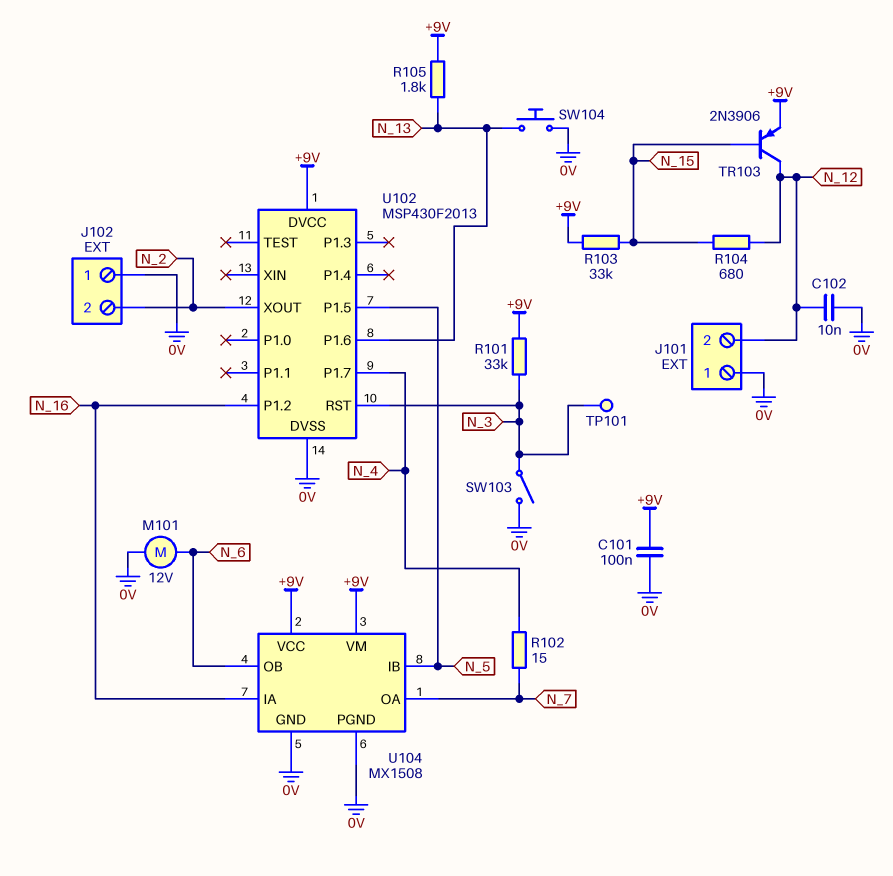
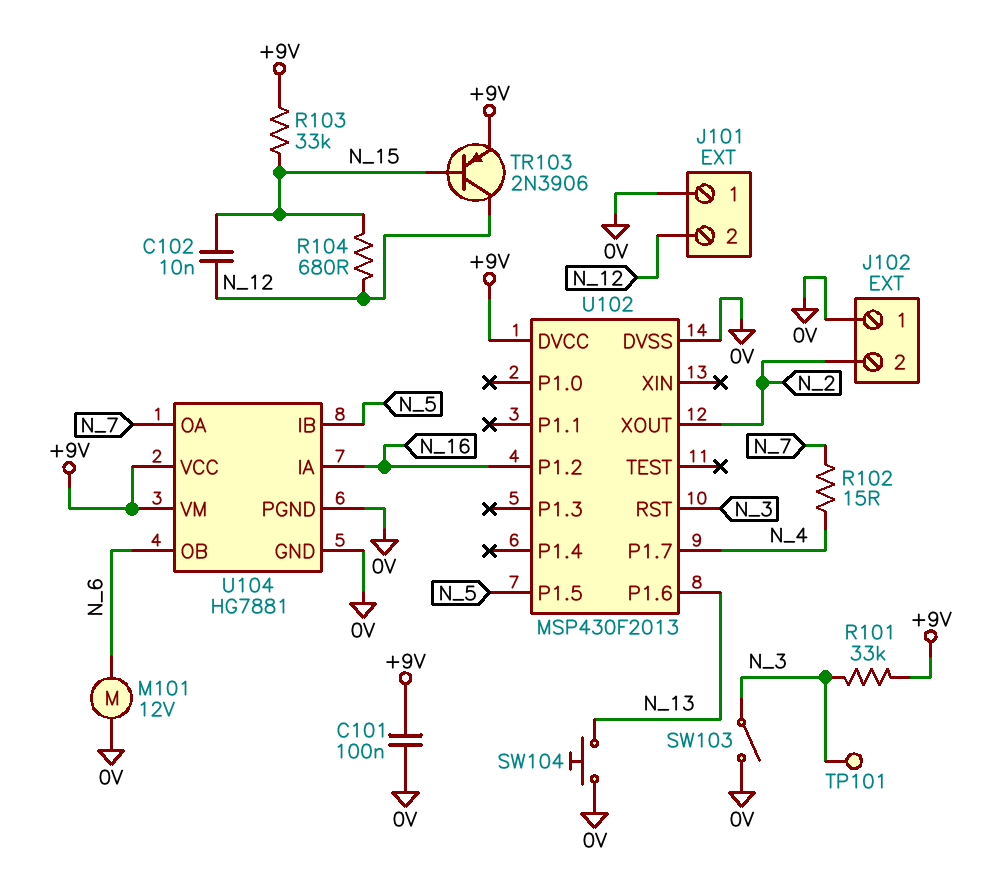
C102: 10nF (0V, N_12) -> 10nF (N_12, N_15)
R105: 1.8k (+9V, N_13) -> none
U104: MX1508 -> HG7881

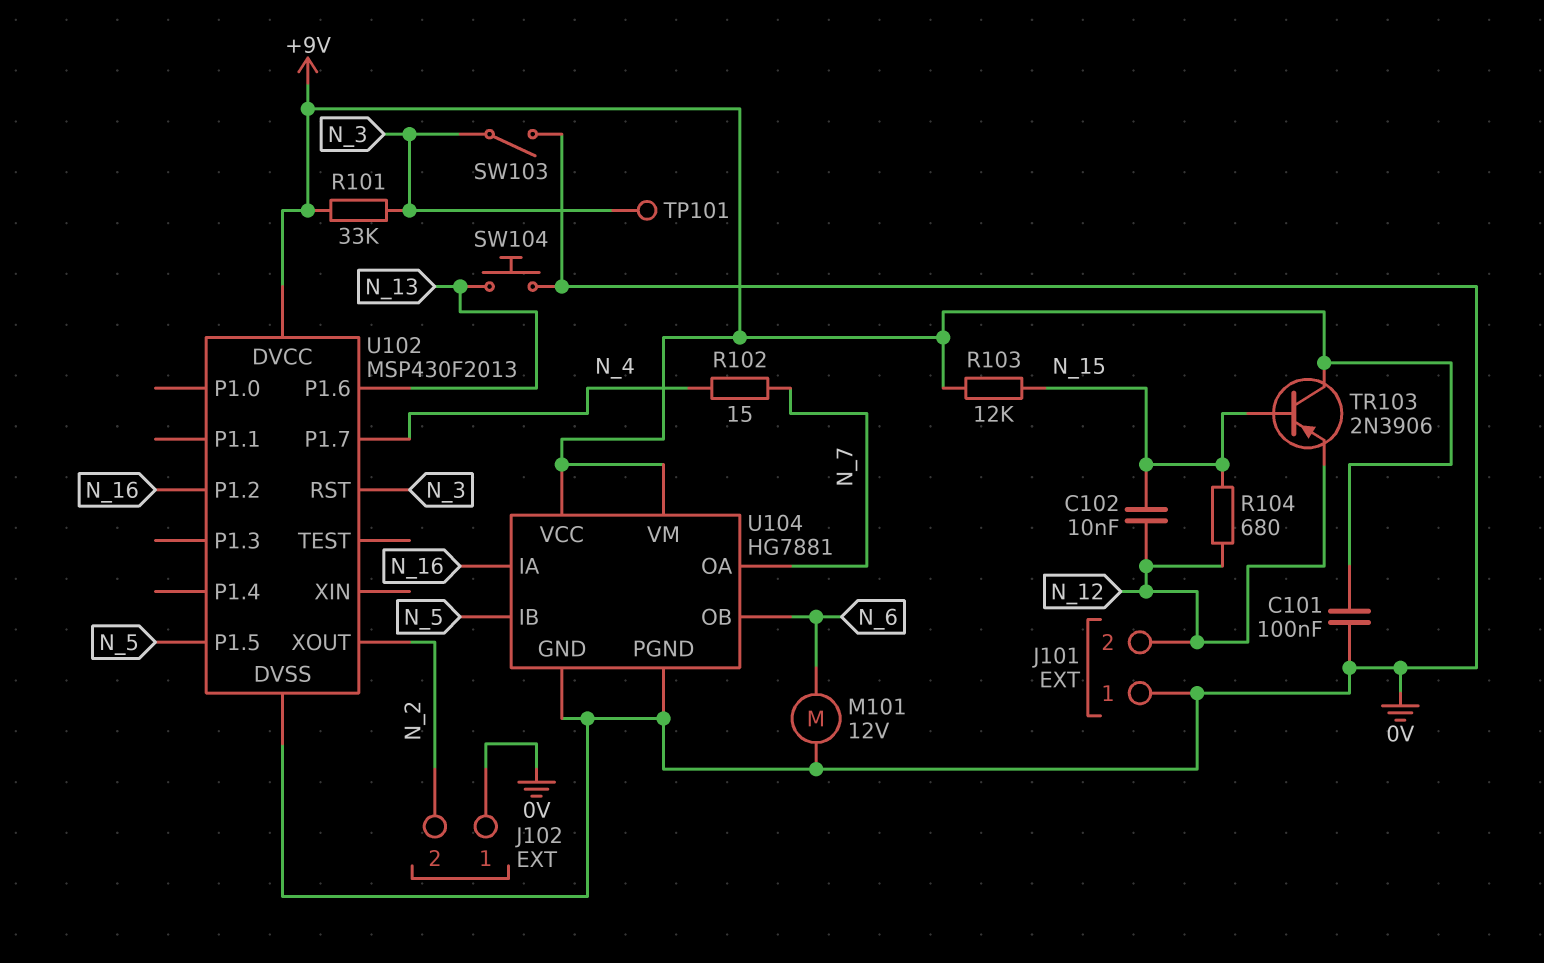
R103: 33k (+9V, N_15) -> 12k (+9V, N_15)
TR103: PNP 2N3906 (B N_15, C N_12, E +9V) -> PNP 2N3906 (B N_15, C +9V, E N_12)

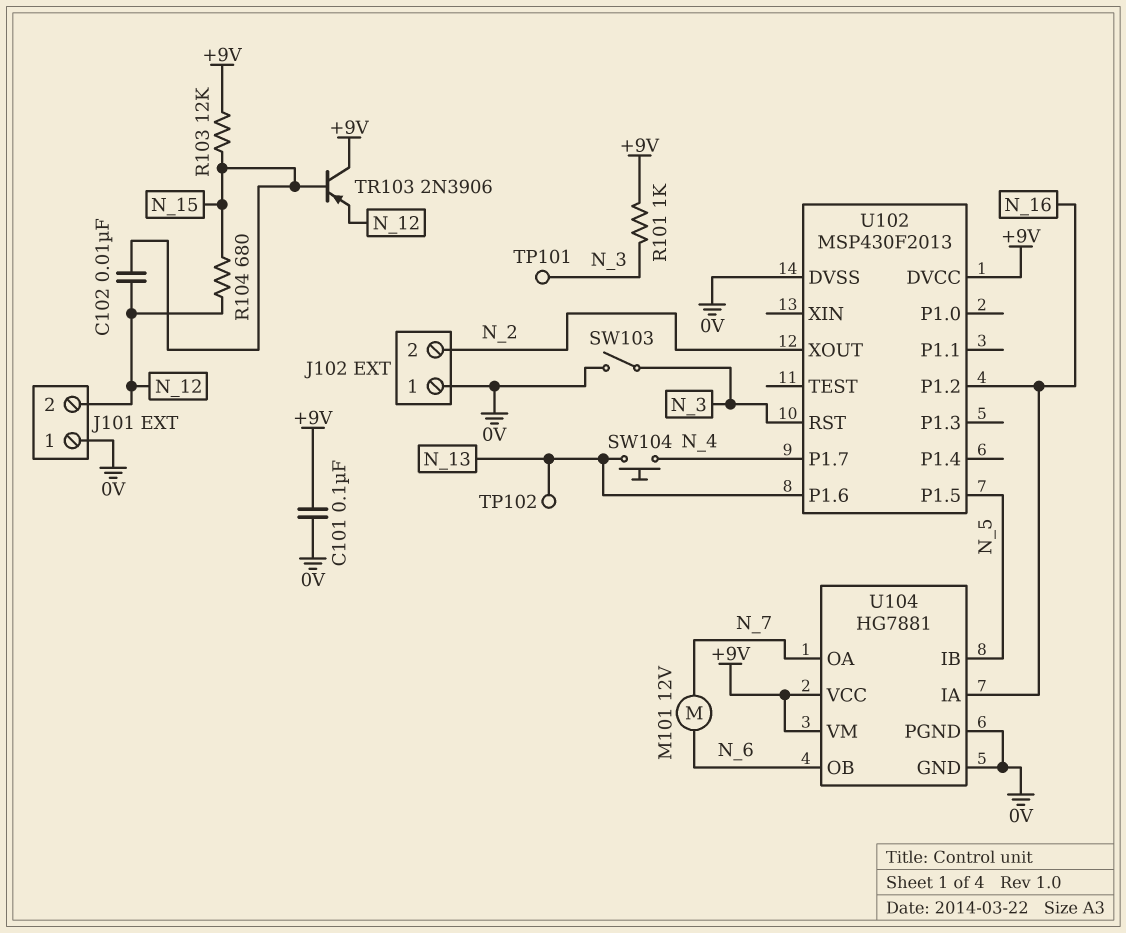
M101: motor 12V (0V, N_6) -> motor 12V (N_6, N_7)
R101: 33k (+9V, N_3) -> 1k (+9V, N_3)
R102: 15 (N_4, N_7) -> none
SW104: button (0V, N_13) -> button (N_4, N_13)
TP102: none -> test point (N_13)

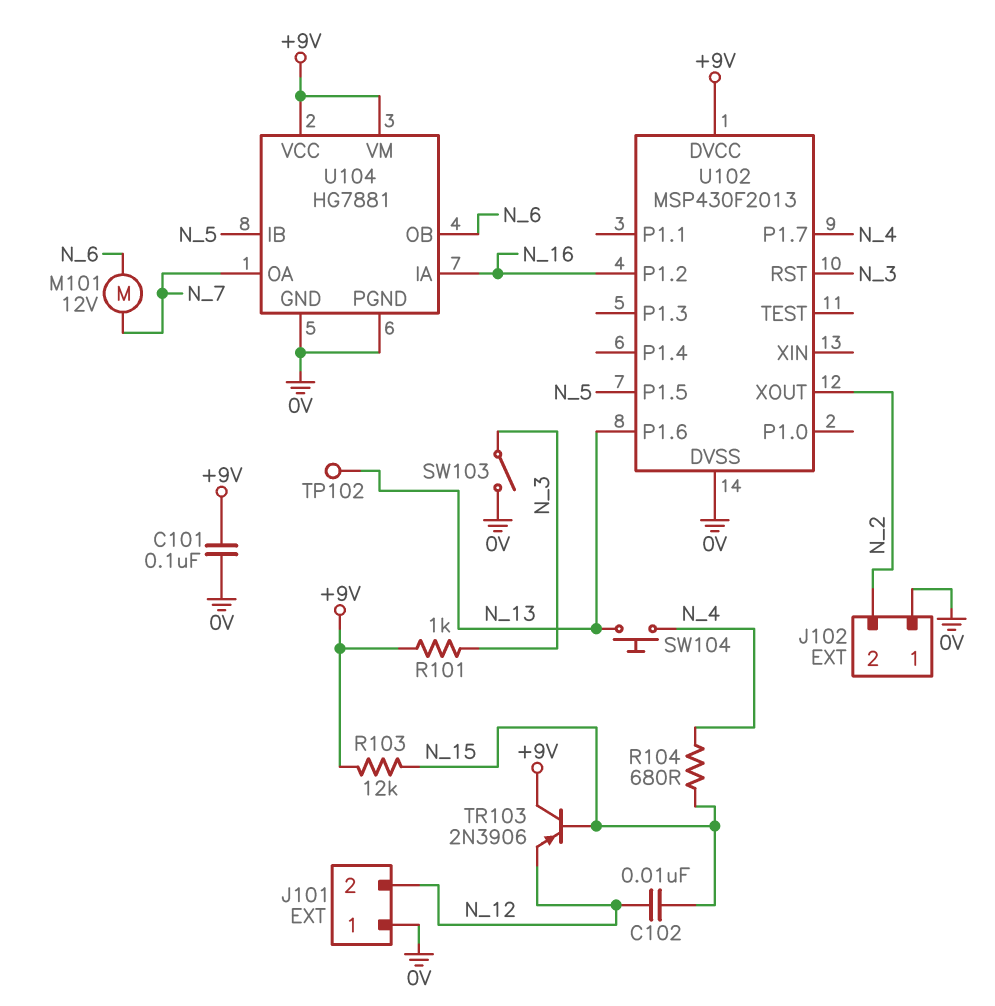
R104: 680 (N_12, N_15) -> 680 (N_4, N_15)
TP101: test point (N_3) -> none

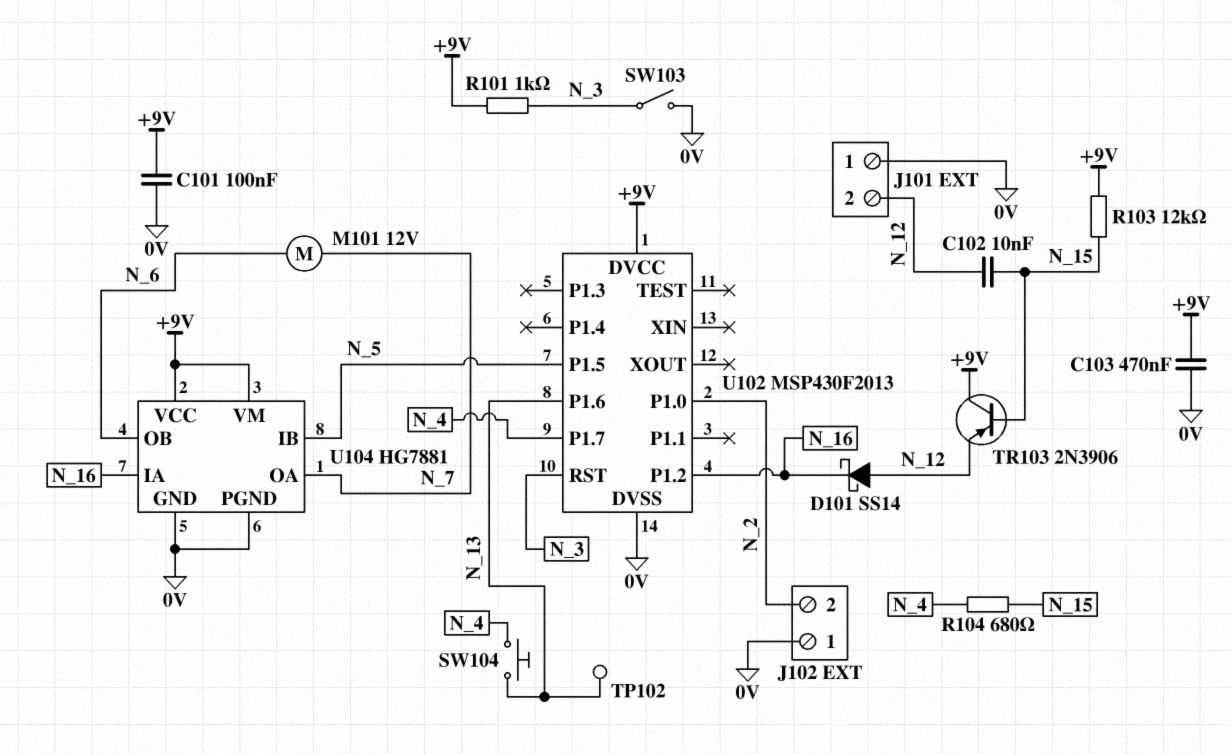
C103: none -> 470nF (+9V, 0V)
D101: none -> schottky SS14 (A N_12, K N_16)
U102 pin P1.0: none -> N_2
U102 pin XOUT: N_2 -> none

